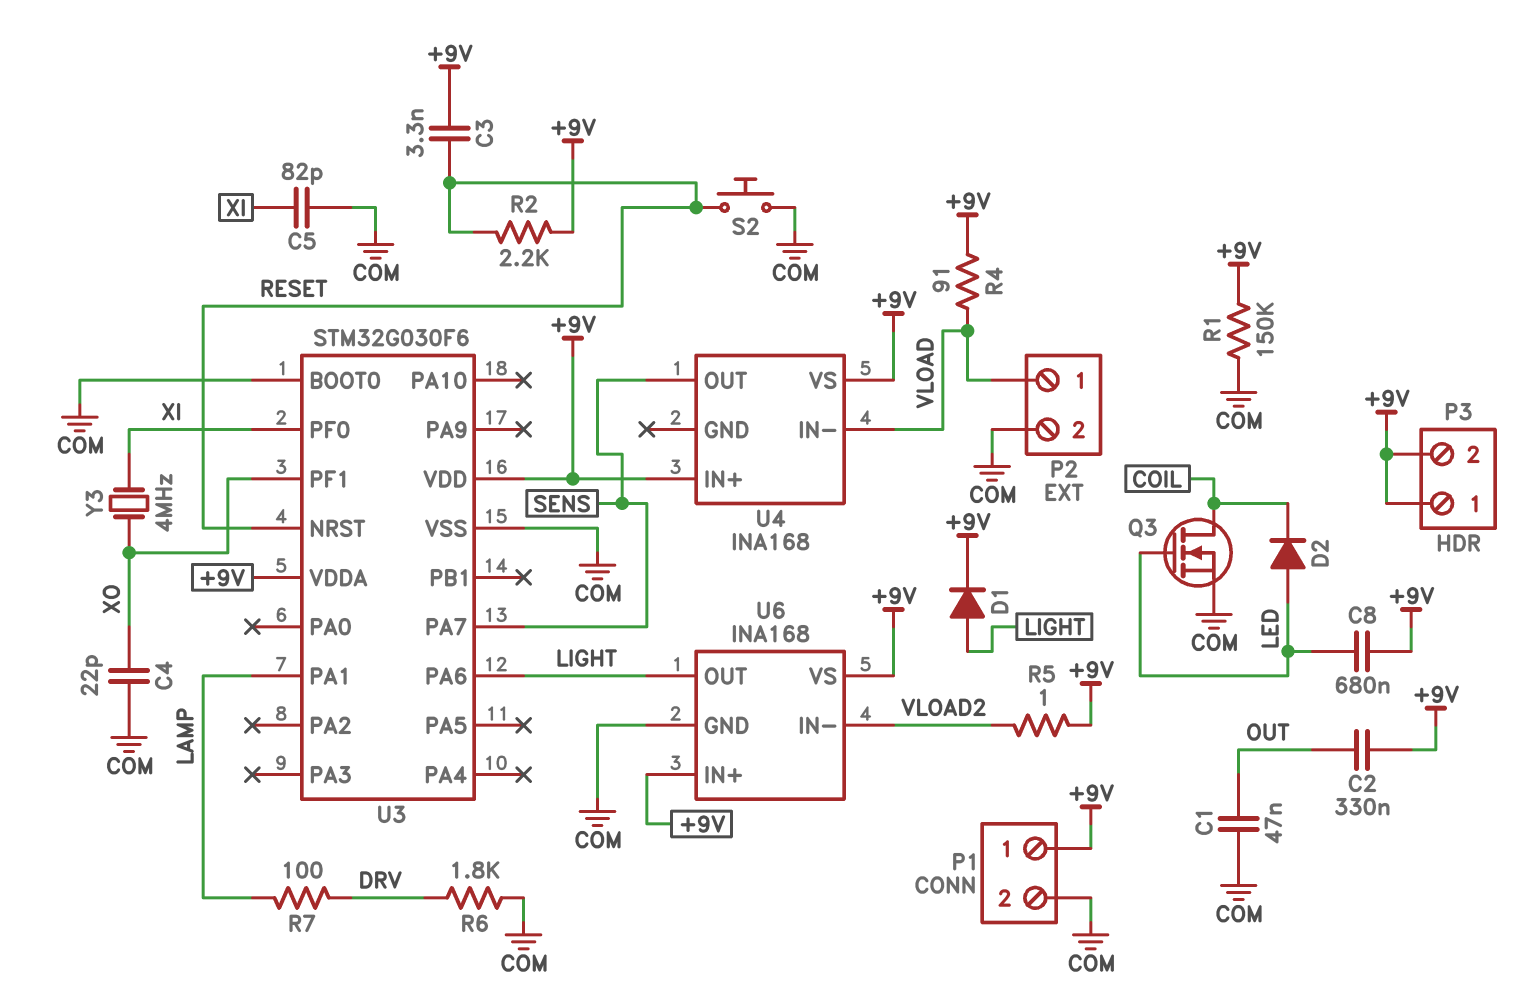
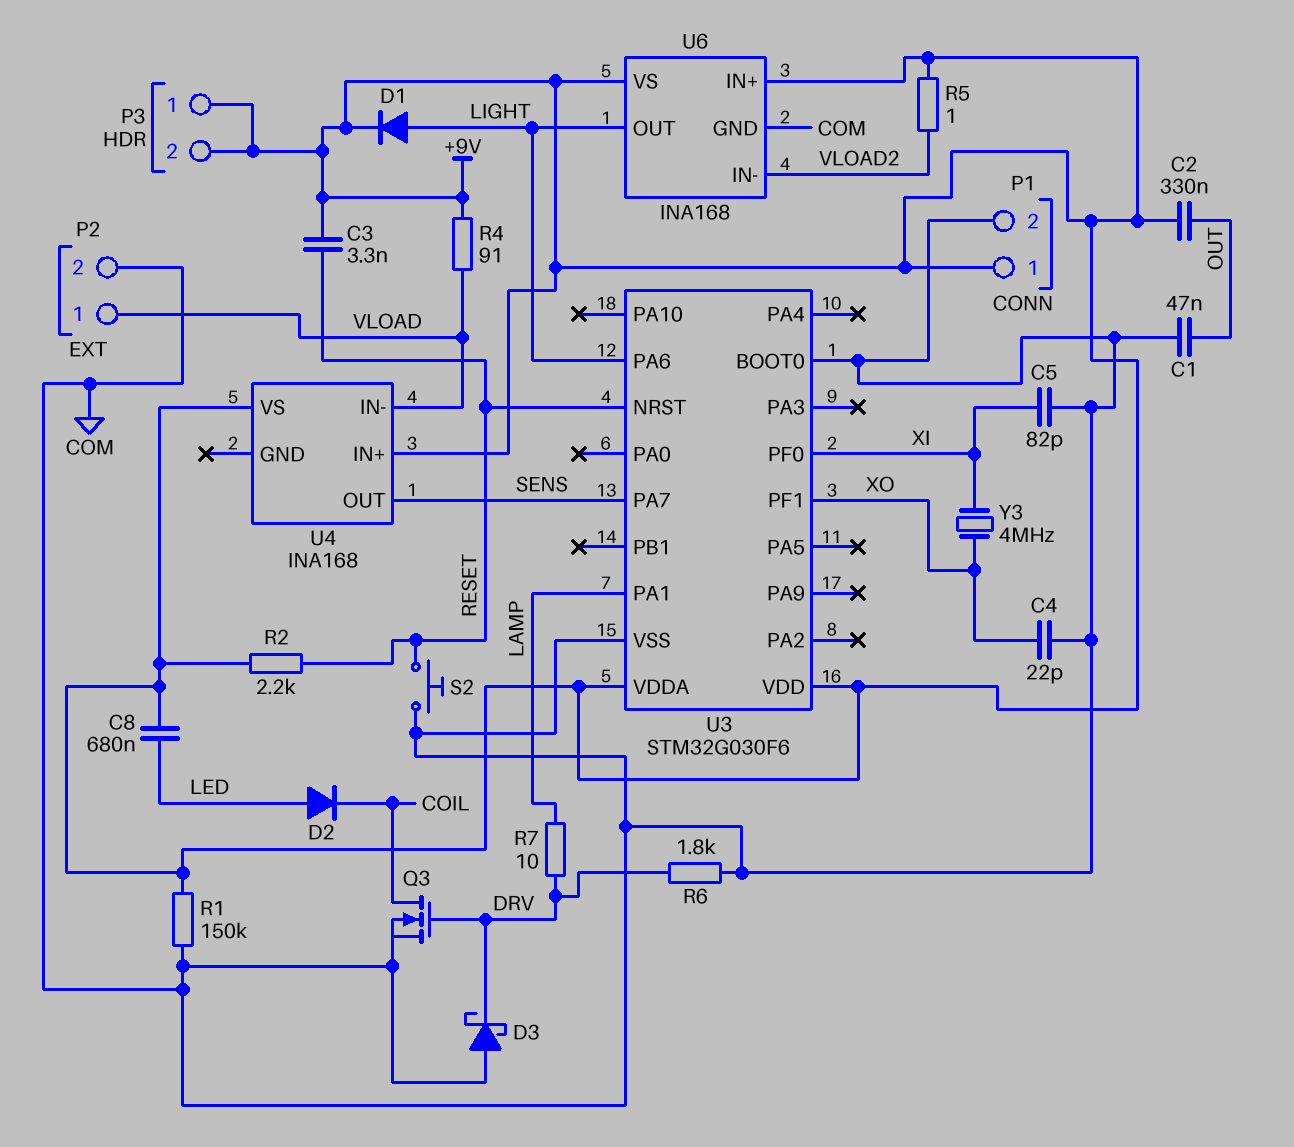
D3: none -> schottky (A COM, K DRV)
Q3: NMOS (G LED, D COIL, S COM) -> NMOS (G DRV, D COIL, S COM)
R7: 100 (DRV, LAMP) -> 10 (DRV, LAMP)

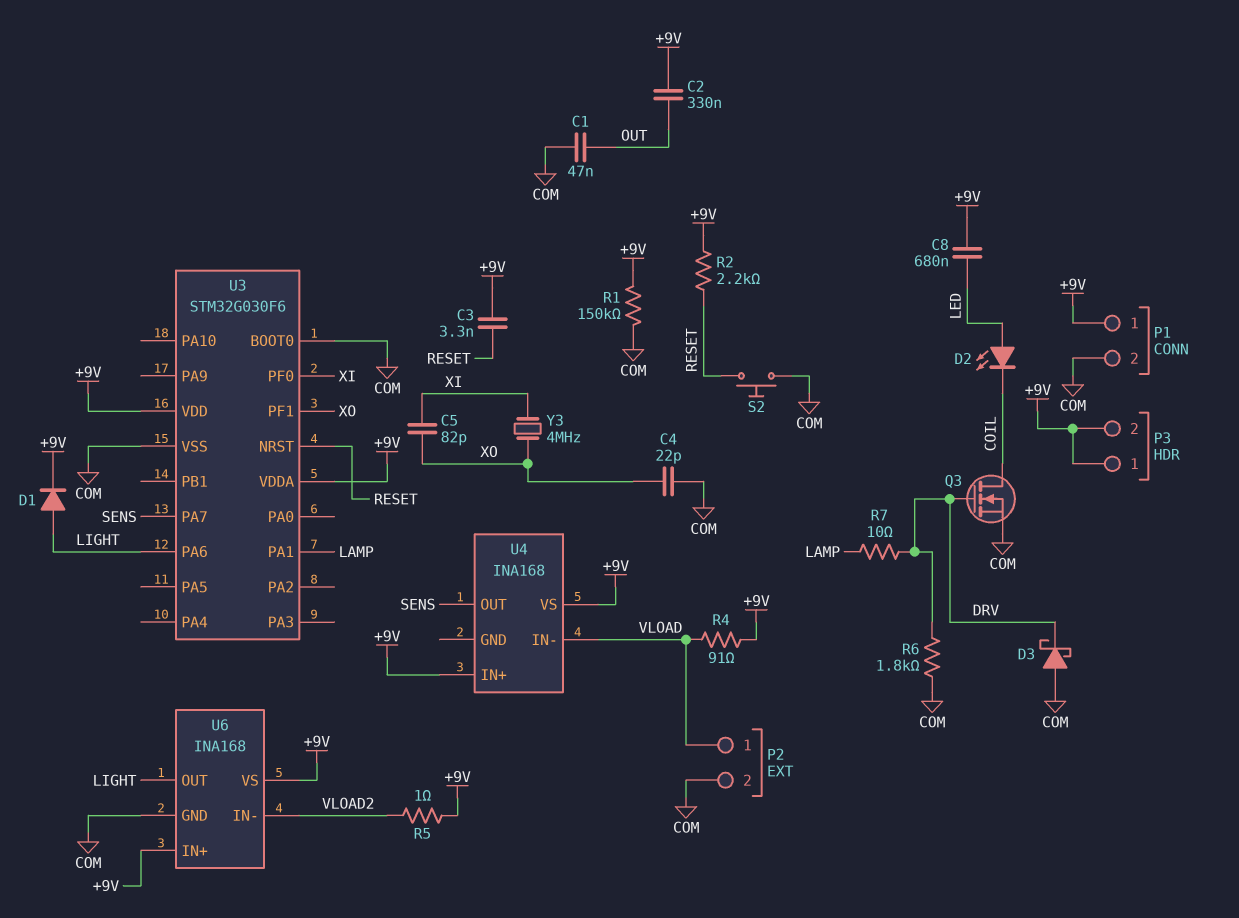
C5: 82pF (COM, XI) -> 82pF (XI, XO)
D2: diode (A LED, K COIL) -> LED (A LED, K COIL)

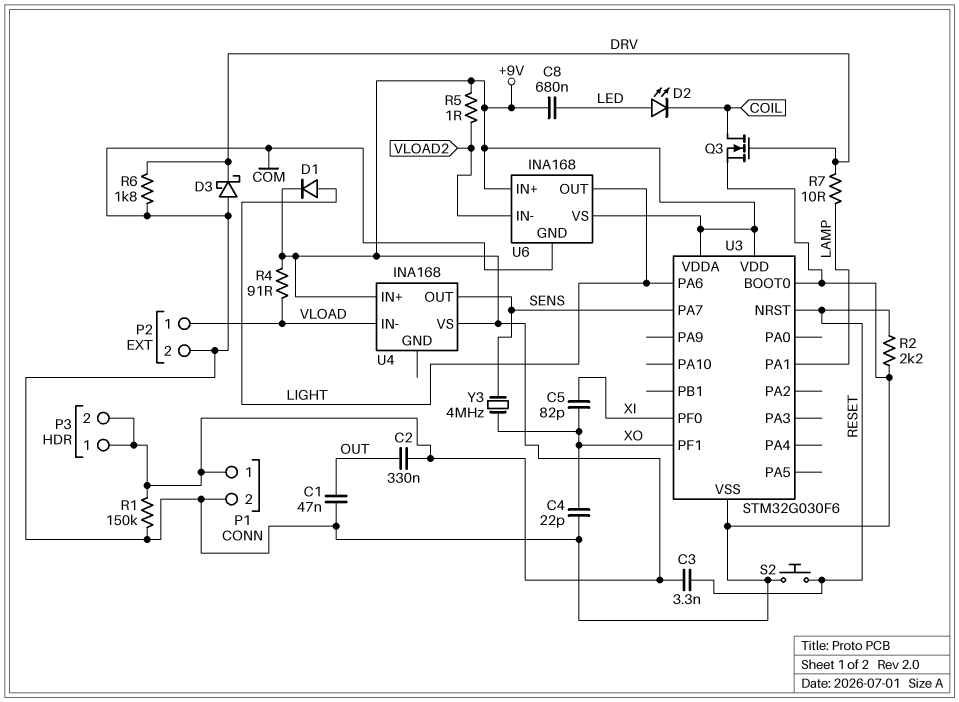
R2: 2.2k (+9V, RESET) -> 2.2k (COM, RESET)
Y3: 4MHz (XI, XO) -> 4MHz (SENS, XO)

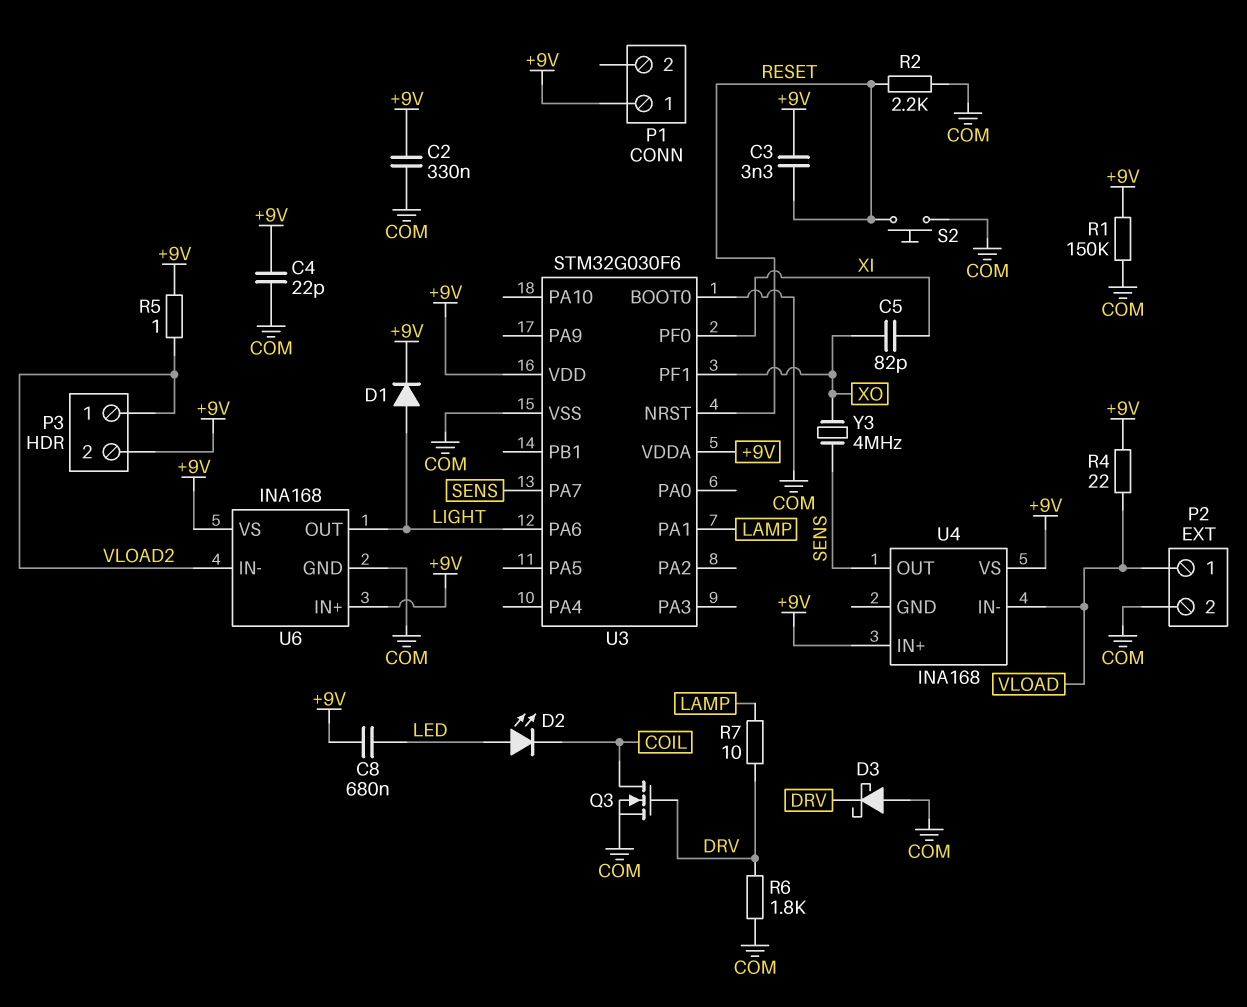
C1: 47nF (COM, OUT) -> none
C2: 330nF (+9V, OUT) -> 330nF (+9V, COM)
C4: 22pF (COM, XO) -> 22pF (+9V, COM)
P1 pin 2: COM -> none
P3 pin 1: +9V -> VLOAD2
R4: 91 (+9V, VLOAD) -> 22 (+9V, VLOAD)

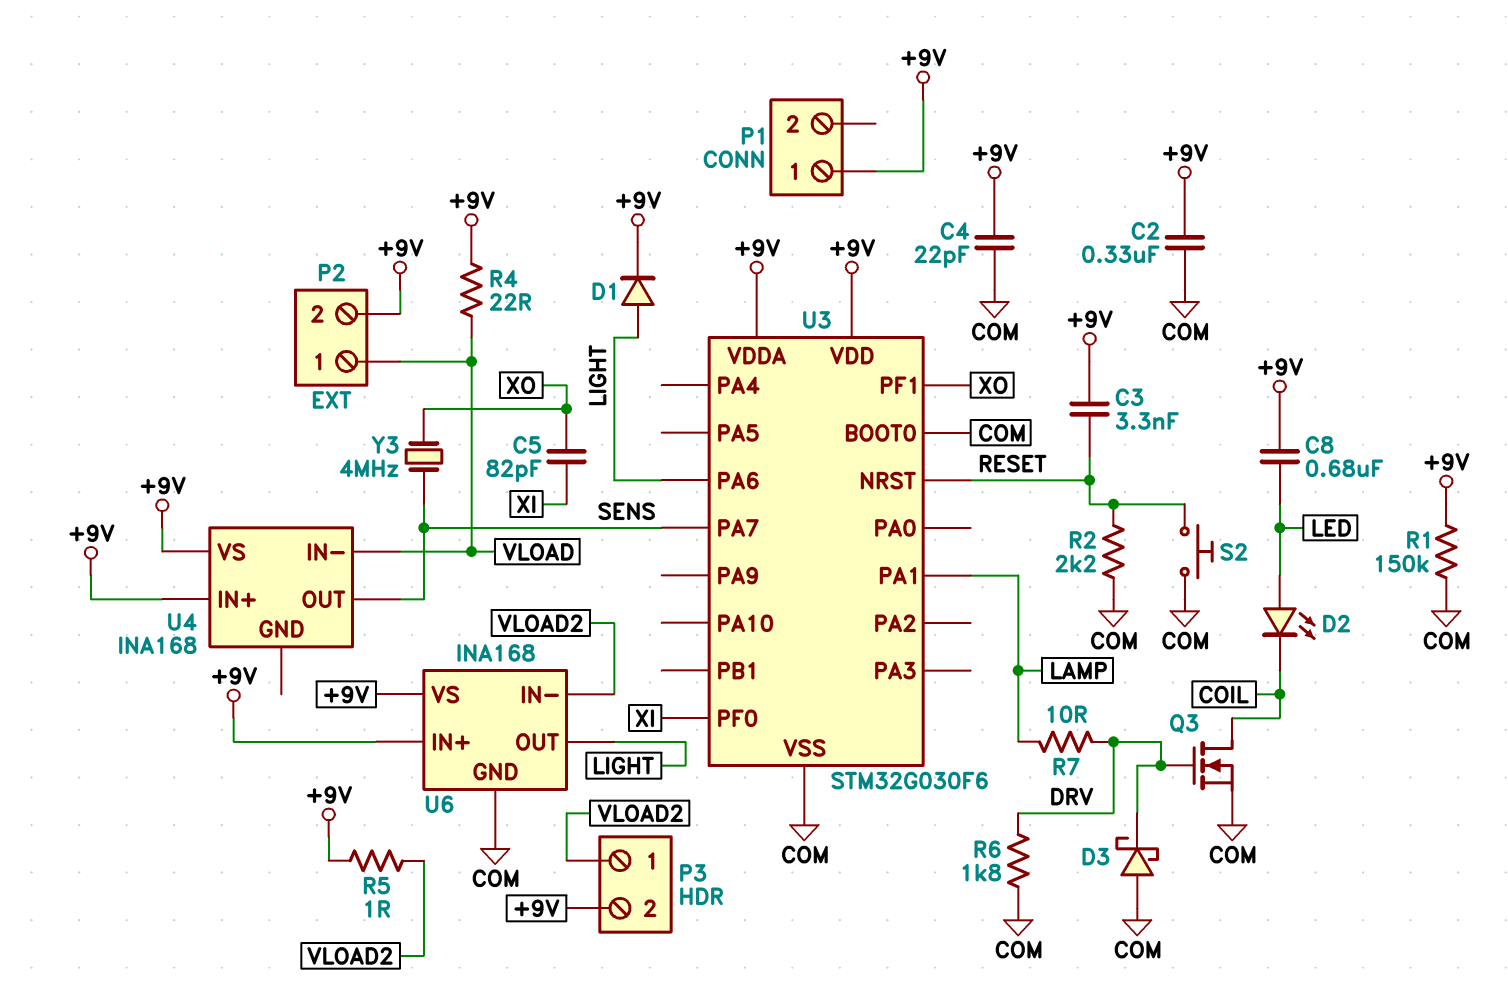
P2 pin 2: COM -> +9V

